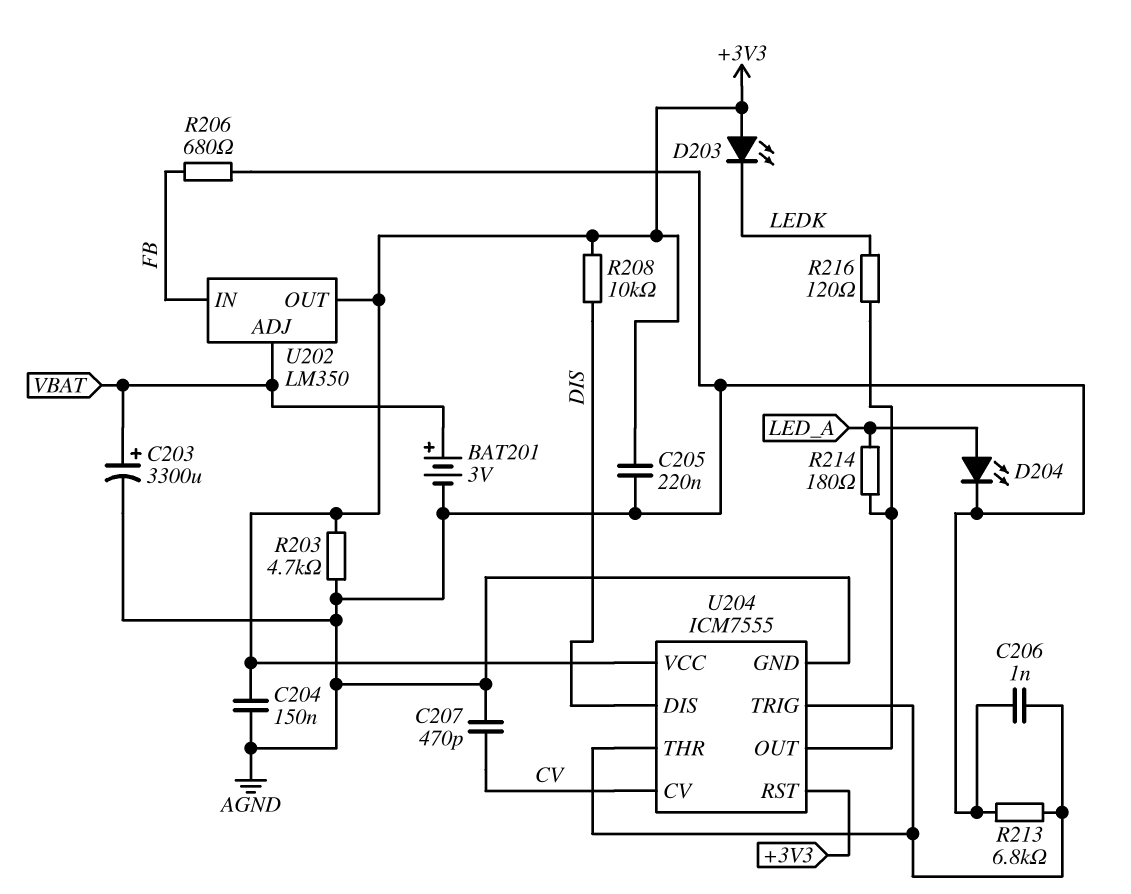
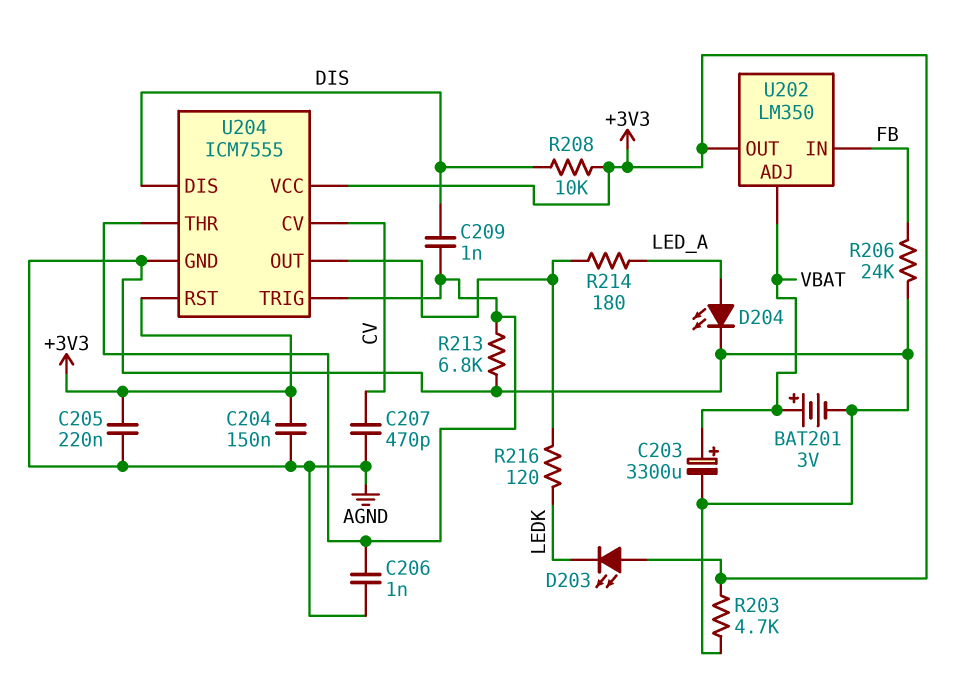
C209: none -> 1nF (DIS, U204/THR)
R206: 680 (AGND, FB) -> 24k (AGND, FB)

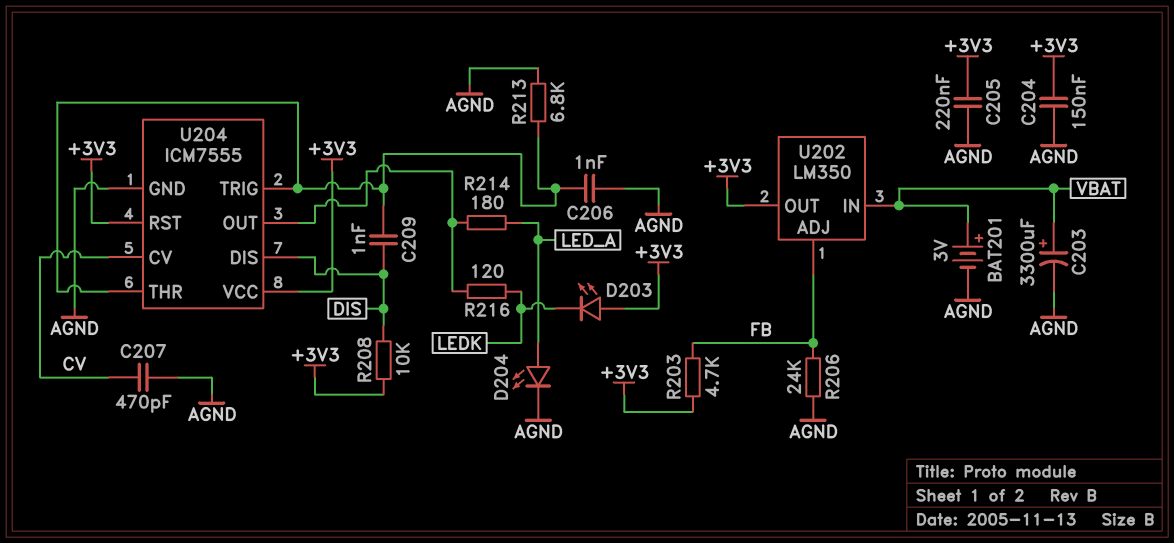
R203: 4.7k (+3V3, AGND) -> 4.7k (+3V3, FB)
U202 pin ADJ: VBAT -> FB
U202 pin IN: FB -> VBAT

